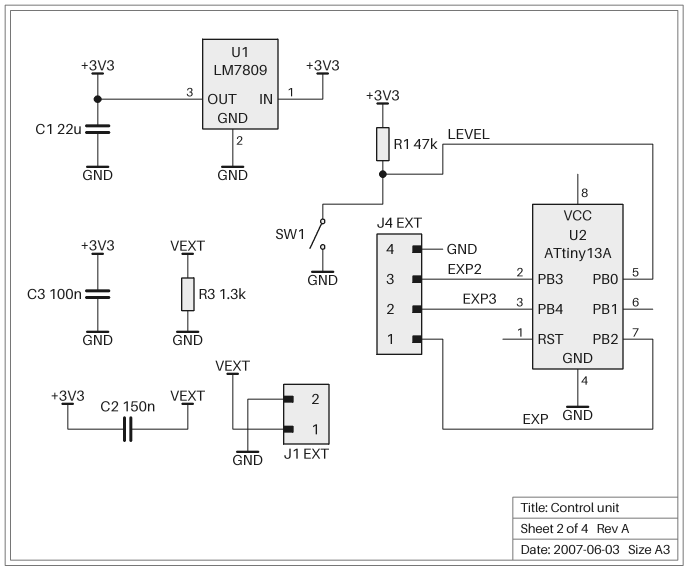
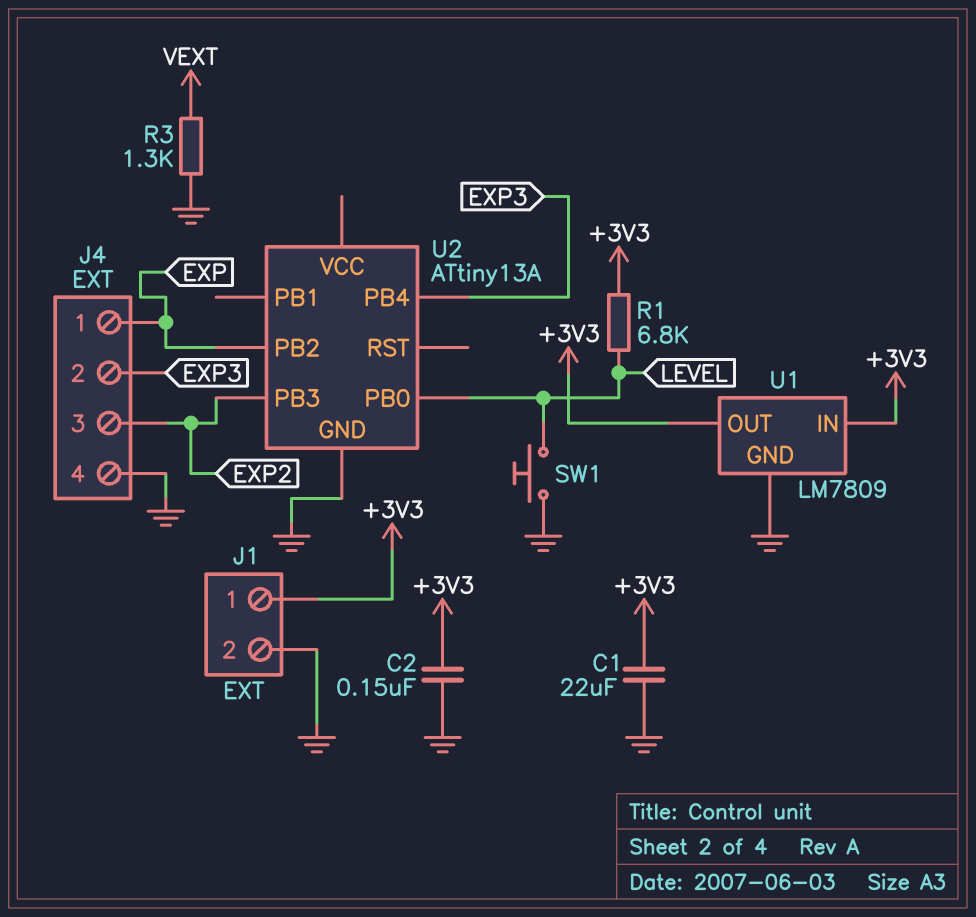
C2: 150nF (+3V3, VEXT) -> 150nF (+3V3, GND)
C3: 100nF (+3V3, GND) -> none
J1 pin 1: VEXT -> +3V3
R1: 47k (+3V3, LEVEL) -> 6.8k (+3V3, LEVEL)
SW1: switch (GND, LEVEL) -> button (GND, LEVEL)

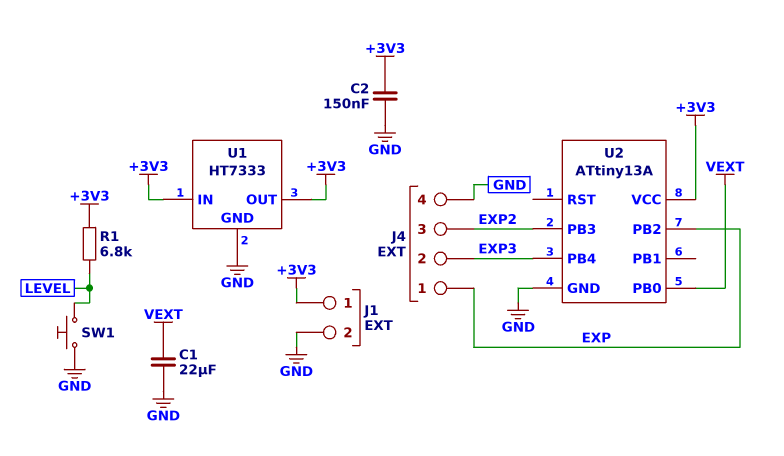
C1: 22uF (+3V3, GND) -> 22uF (GND, VEXT)
R3: 1.3k (GND, VEXT) -> none
U1: LM7809 -> HT7333
U2 pin PB0: LEVEL -> VEXT
U2 pin VCC: none -> +3V3

